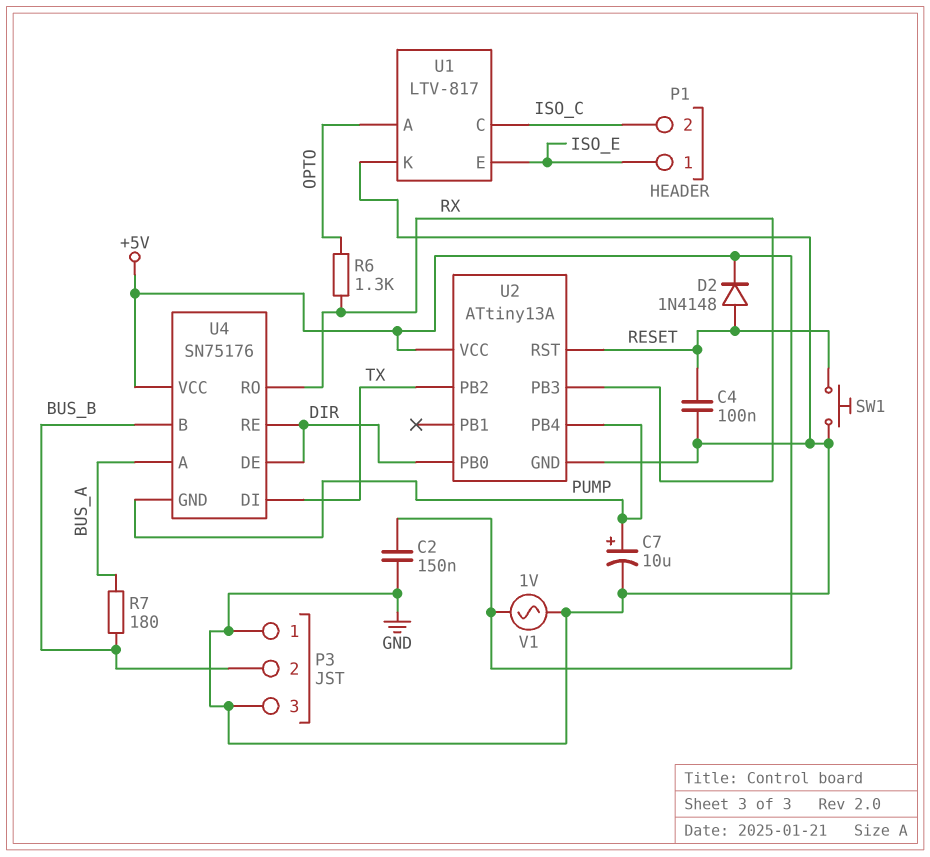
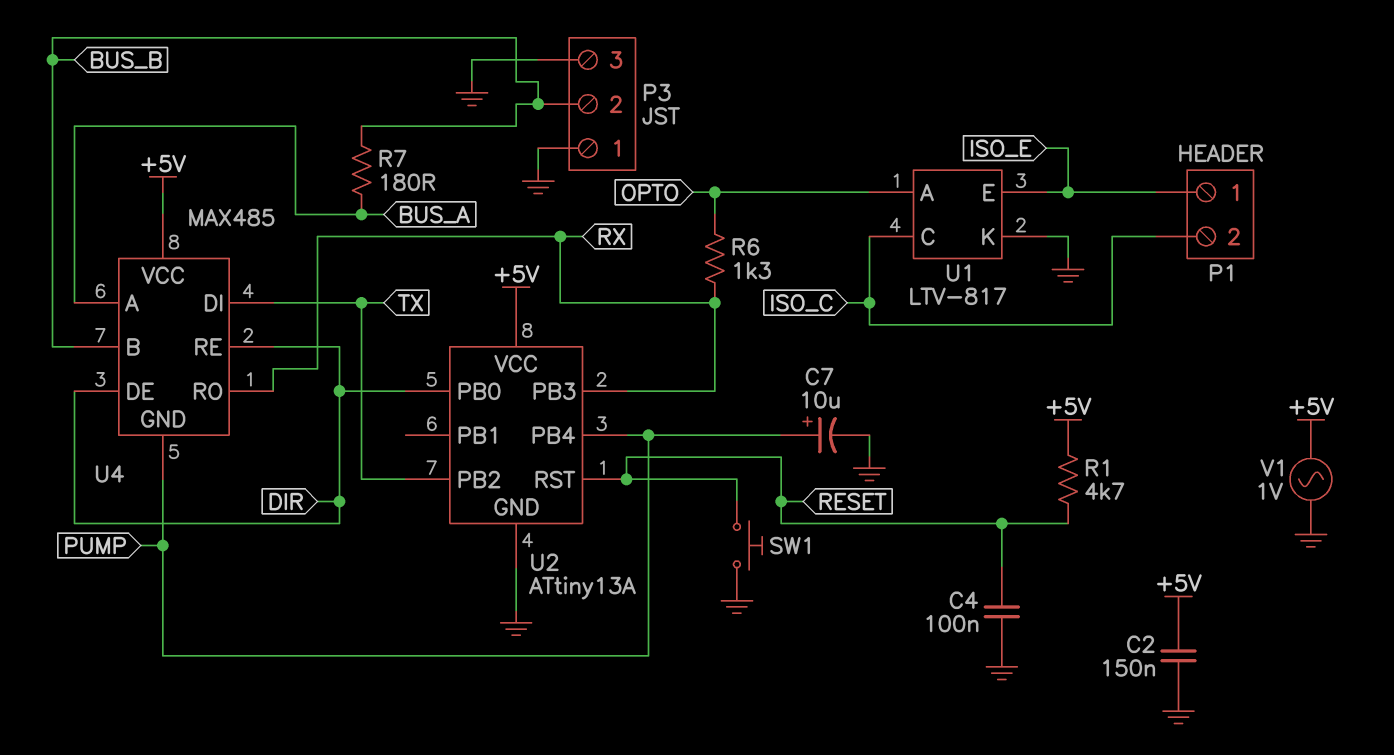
D2: diode 1N4148 (A RESET, K +5V) -> none
R1: none -> 4.7k (+5V, RESET)
U4: SN75176 -> MAX485

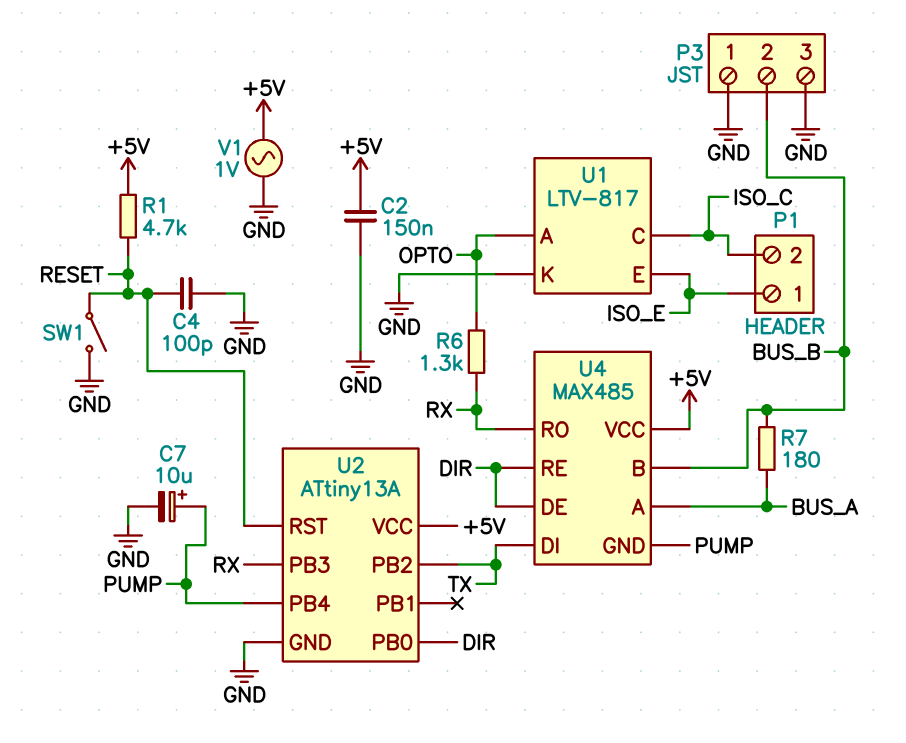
C4: 100nF (GND, RESET) -> 100pF (GND, RESET)
SW1: button (GND, RESET) -> switch (GND, RESET)

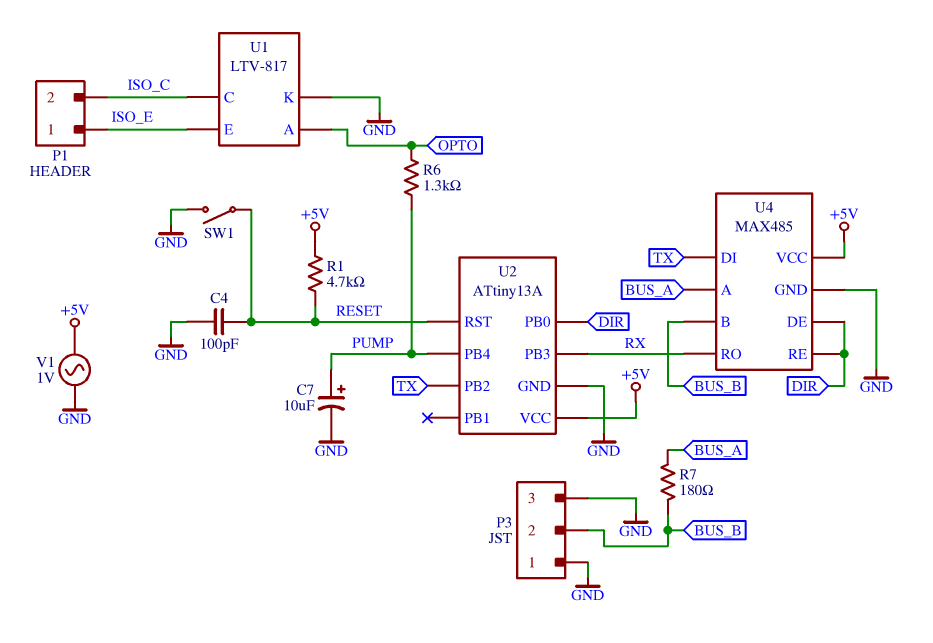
C2: 150nF (+5V, GND) -> none
R6: 1.3k (OPTO, RX) -> 1.3k (OPTO, PUMP)
U4 pin GND: PUMP -> GND

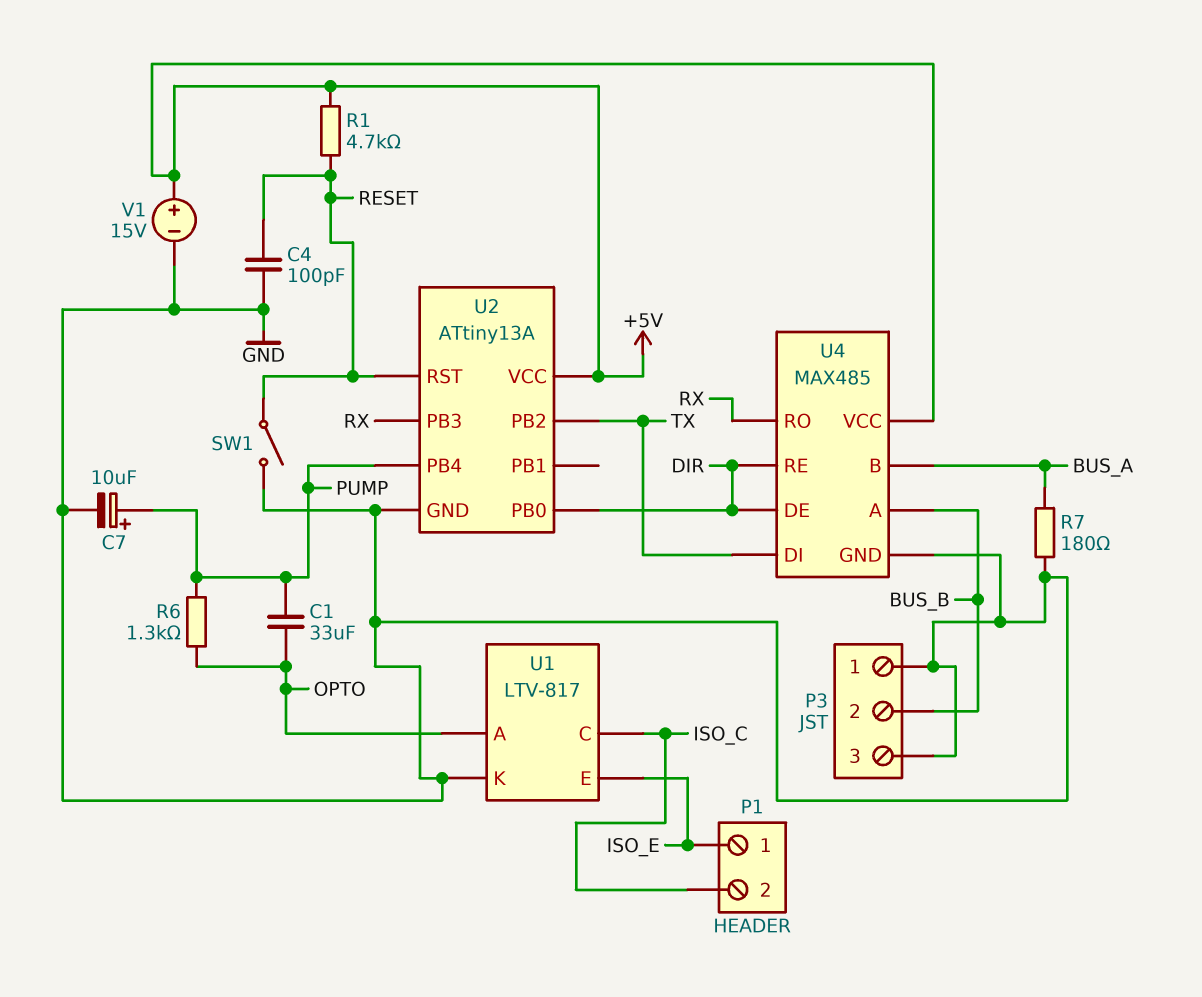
C1: none -> 33uF (OPTO, PUMP)
R7: 180 (BUS_A, BUS_B) -> 180 (BUS_A, GND)
U4 pin A: BUS_A -> BUS_B
U4 pin B: BUS_B -> BUS_A
V1: AC 1V (+5V, GND) -> 15V (plus +5V, minus GND)

